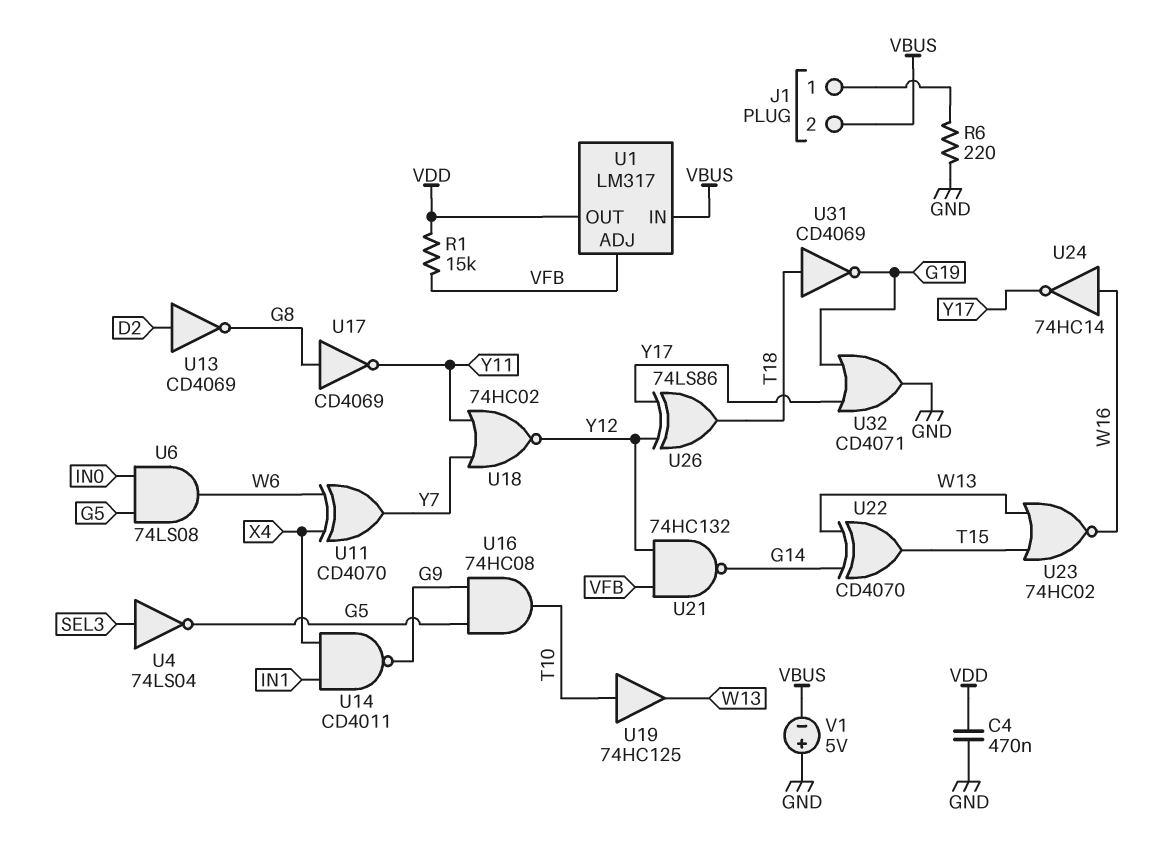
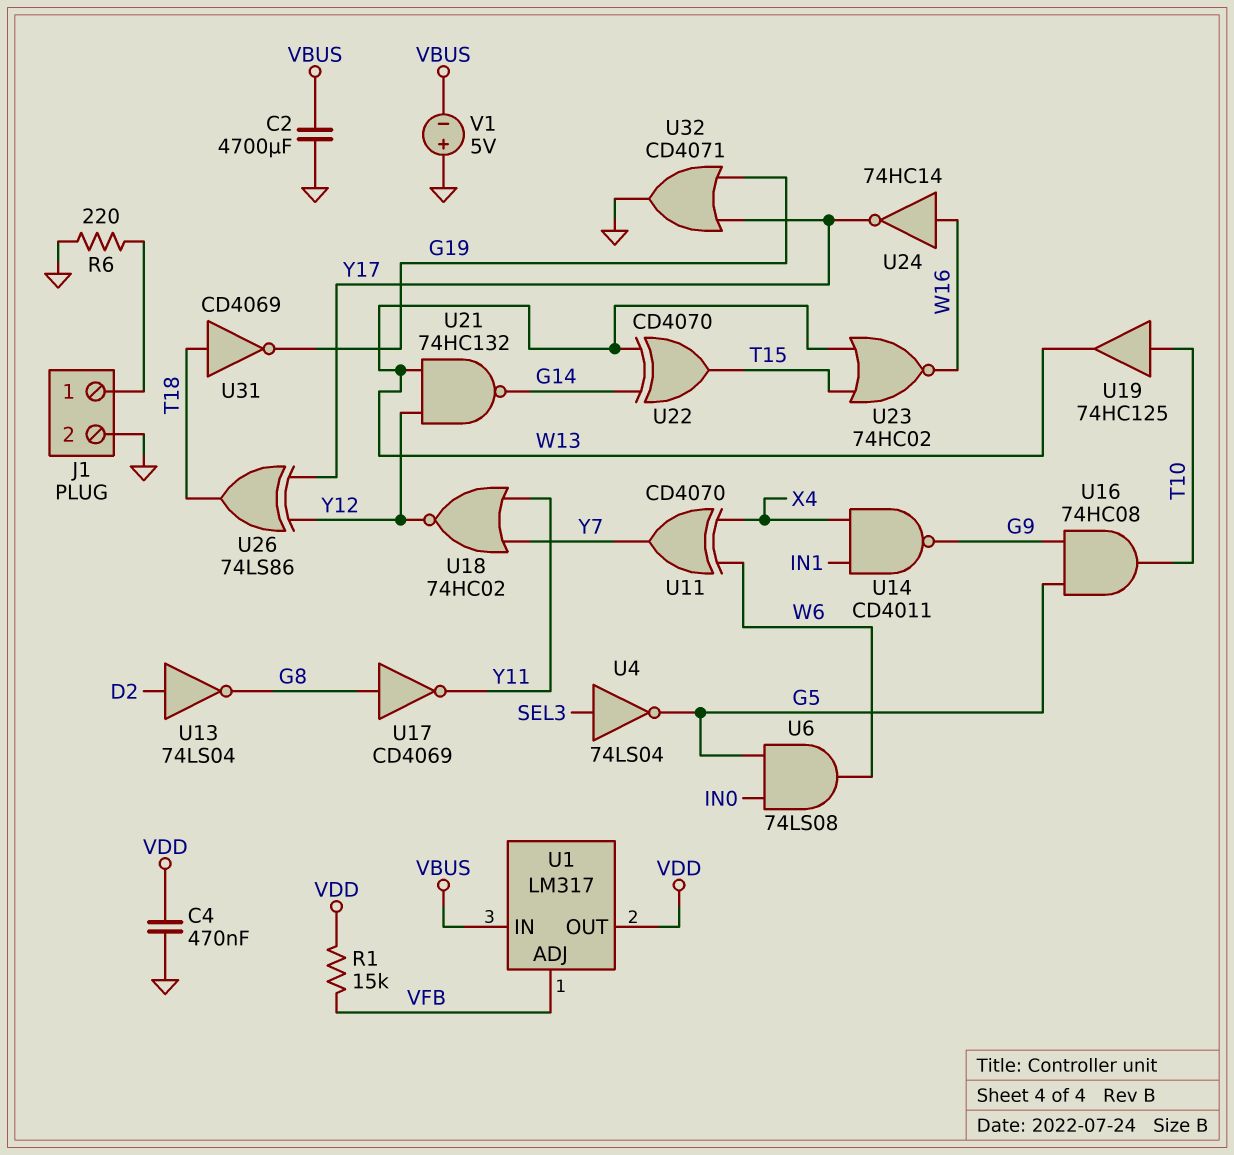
C2: none -> 4700uF (GND, VBUS)
J1 pin 2: VBUS -> GND
U13: NOT CD4069 (in D2, out G8) -> NOT 74LS04 (in D2, out G8)
U21: NAND 74HC132 (in VFB, in Y12, out G14) -> NAND 74HC132 (in W13, in Y12, out G14)

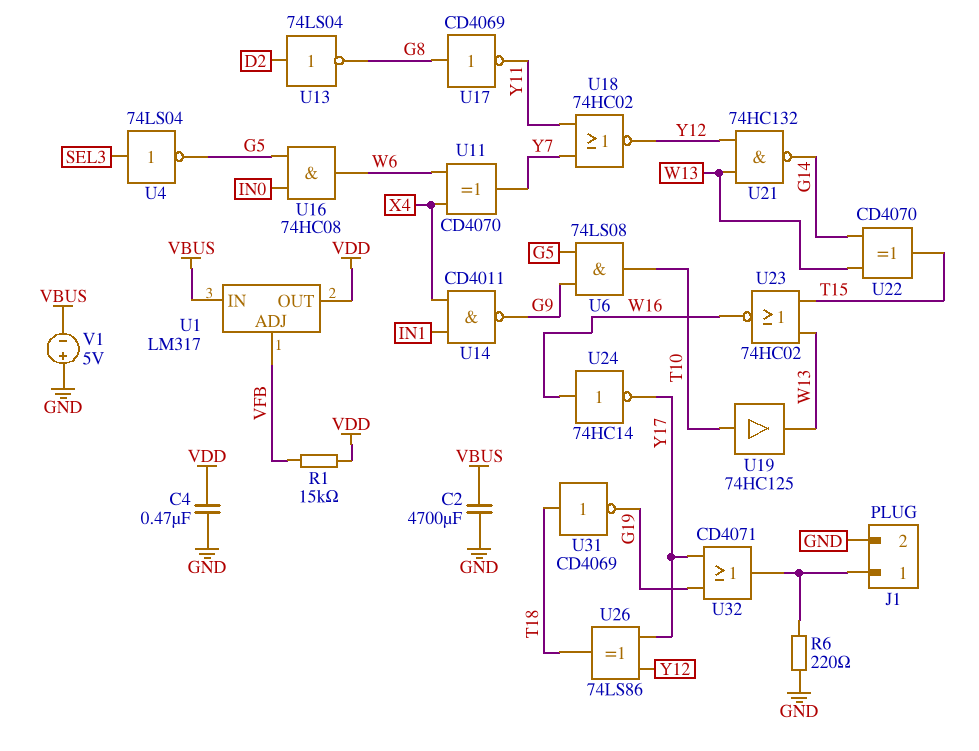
U6: AND 74LS08 (in G5, in IN0, out W6) -> AND 74LS08 (in G5, in G9, out T10)
U16: AND 74HC08 (in G5, in G9, out T10) -> AND 74HC08 (in G5, in IN0, out W6)
U32: OR CD4071 (in G19, in Y17, out GND) -> OR CD4071 (in G19, in Y17, out J1/1)

